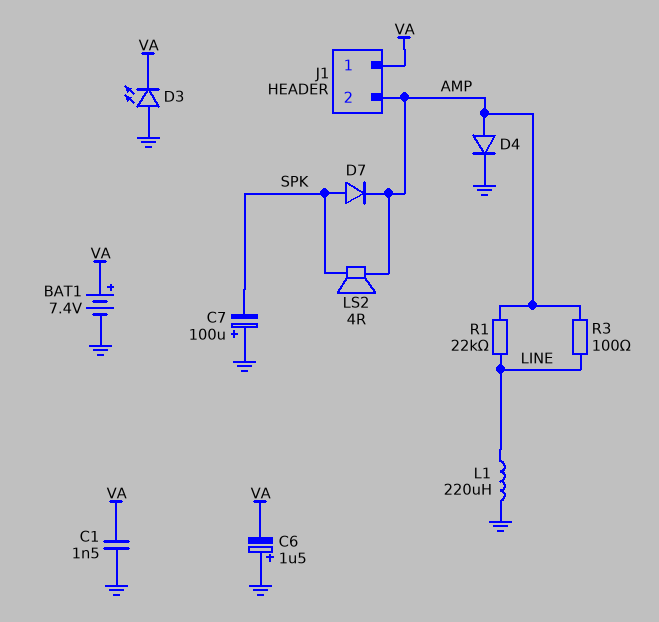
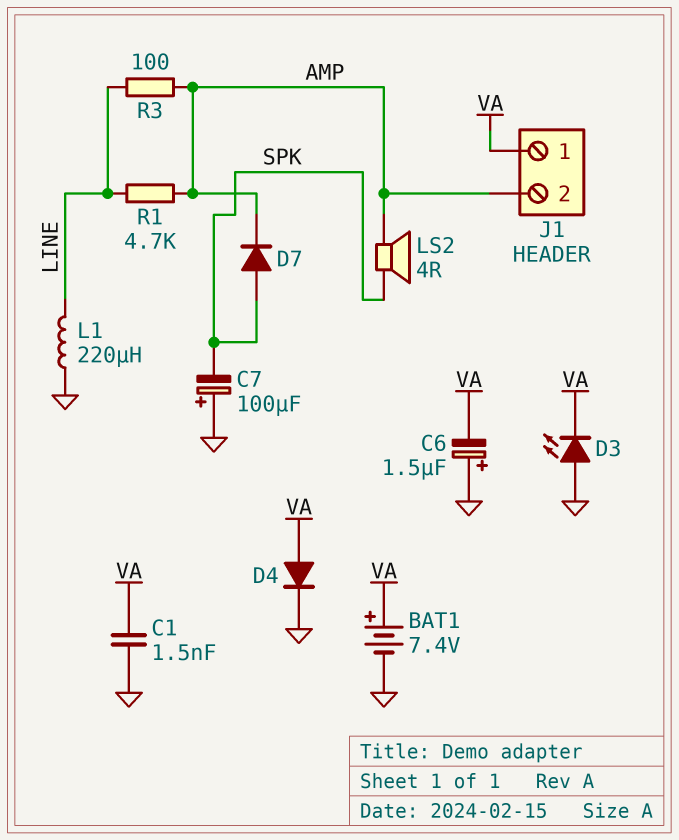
D4: diode (A AMP, K GND) -> diode (A VA, K GND)
R1: 22k (AMP, LINE) -> 4.7k (AMP, LINE)

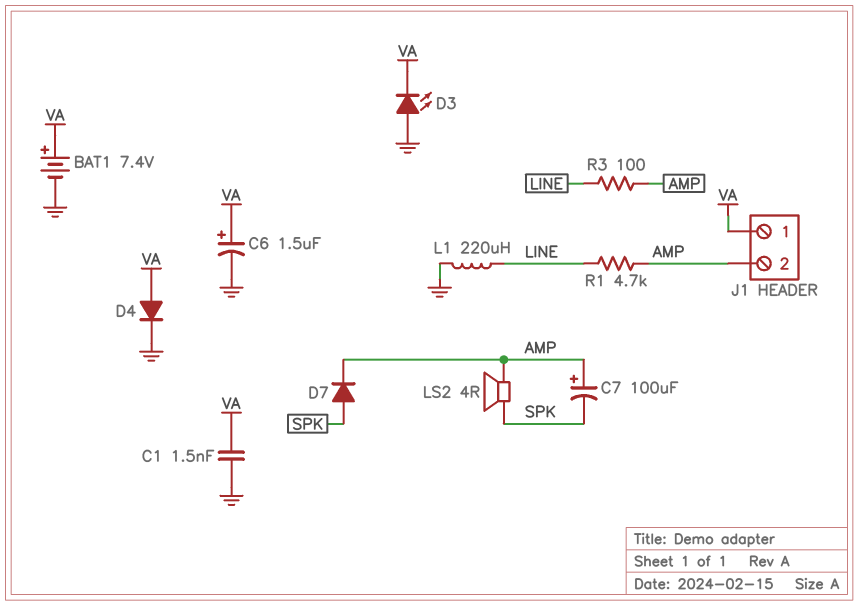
C6: 1.5uF (plus GND, minus VA) -> 1.5uF (plus VA, minus GND)
C7: 100uF (plus GND, minus SPK) -> 100uF (plus AMP, minus SPK)

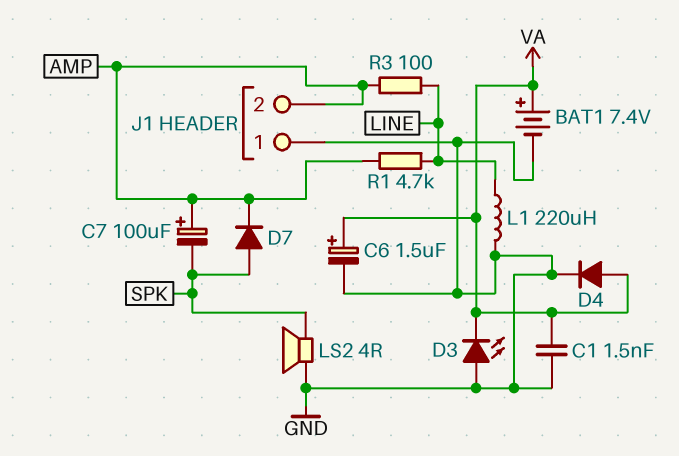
J1 pin 1: VA -> GND
LS2: speaker 4R (AMP, SPK) -> speaker 4R (GND, SPK)

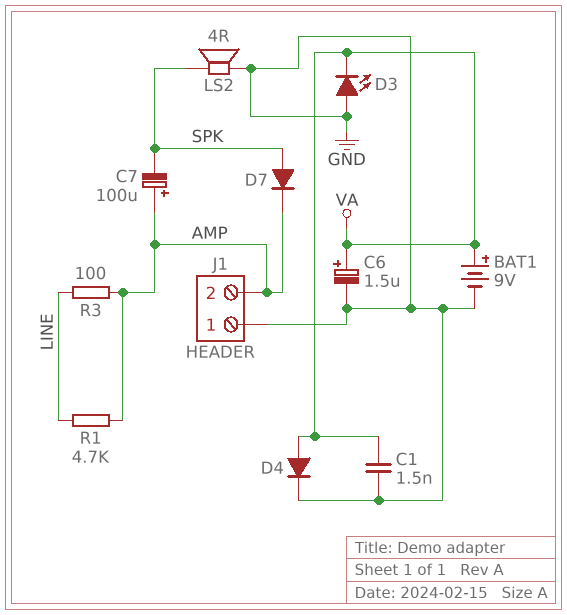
BAT1: 7.4V (plus VA, minus GND) -> 9V (plus VA, minus GND)
L1: 220uH (GND, LINE) -> none

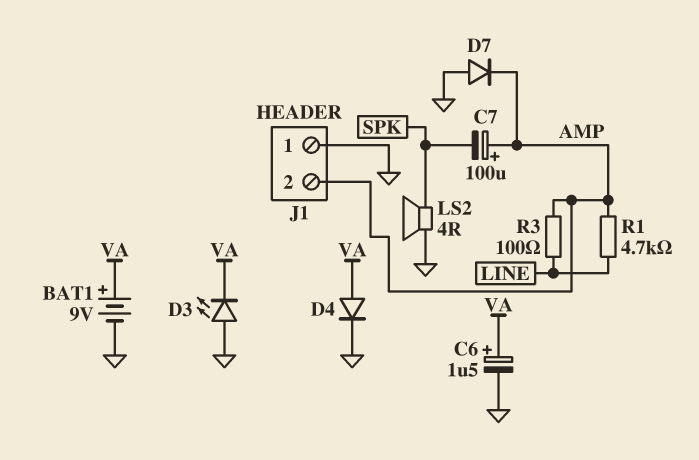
C1: 1.5nF (GND, VA) -> none
D7: diode (A SPK, K AMP) -> diode (A GND, K AMP)

